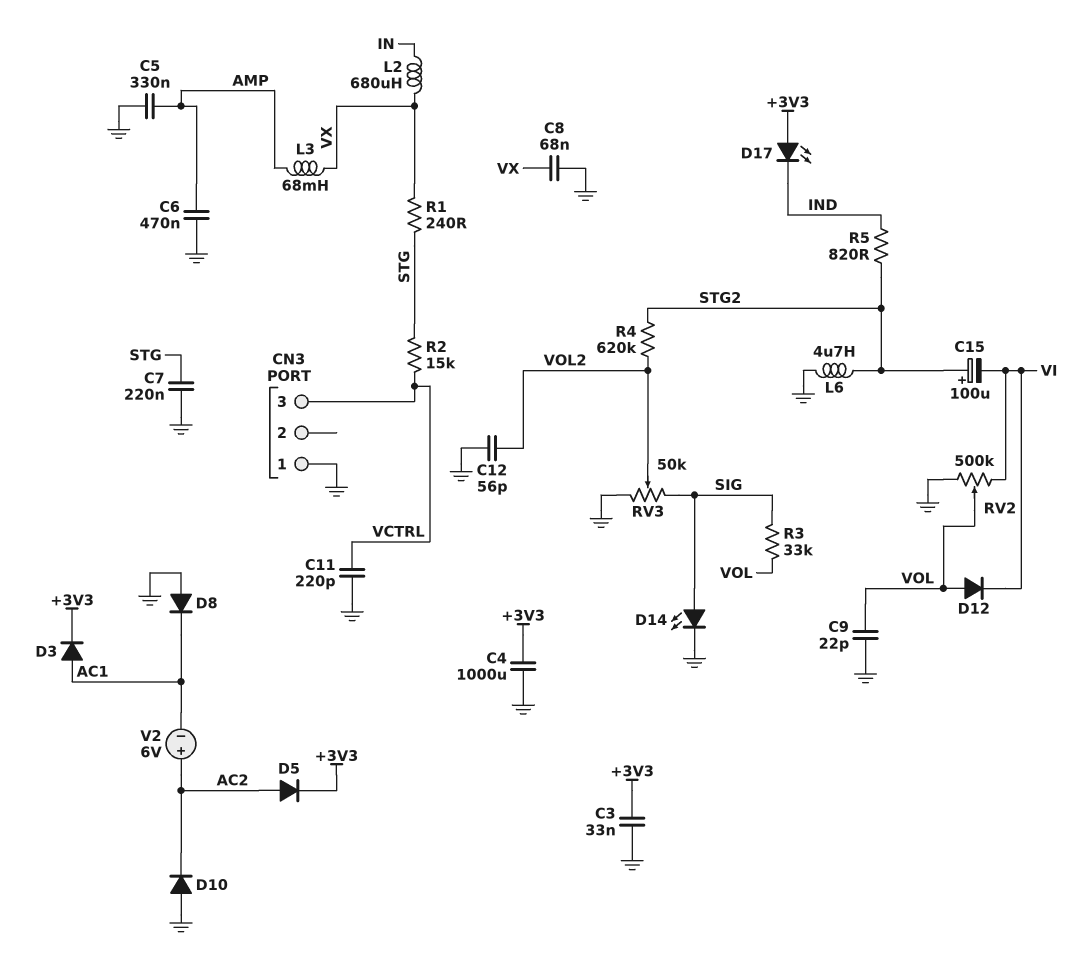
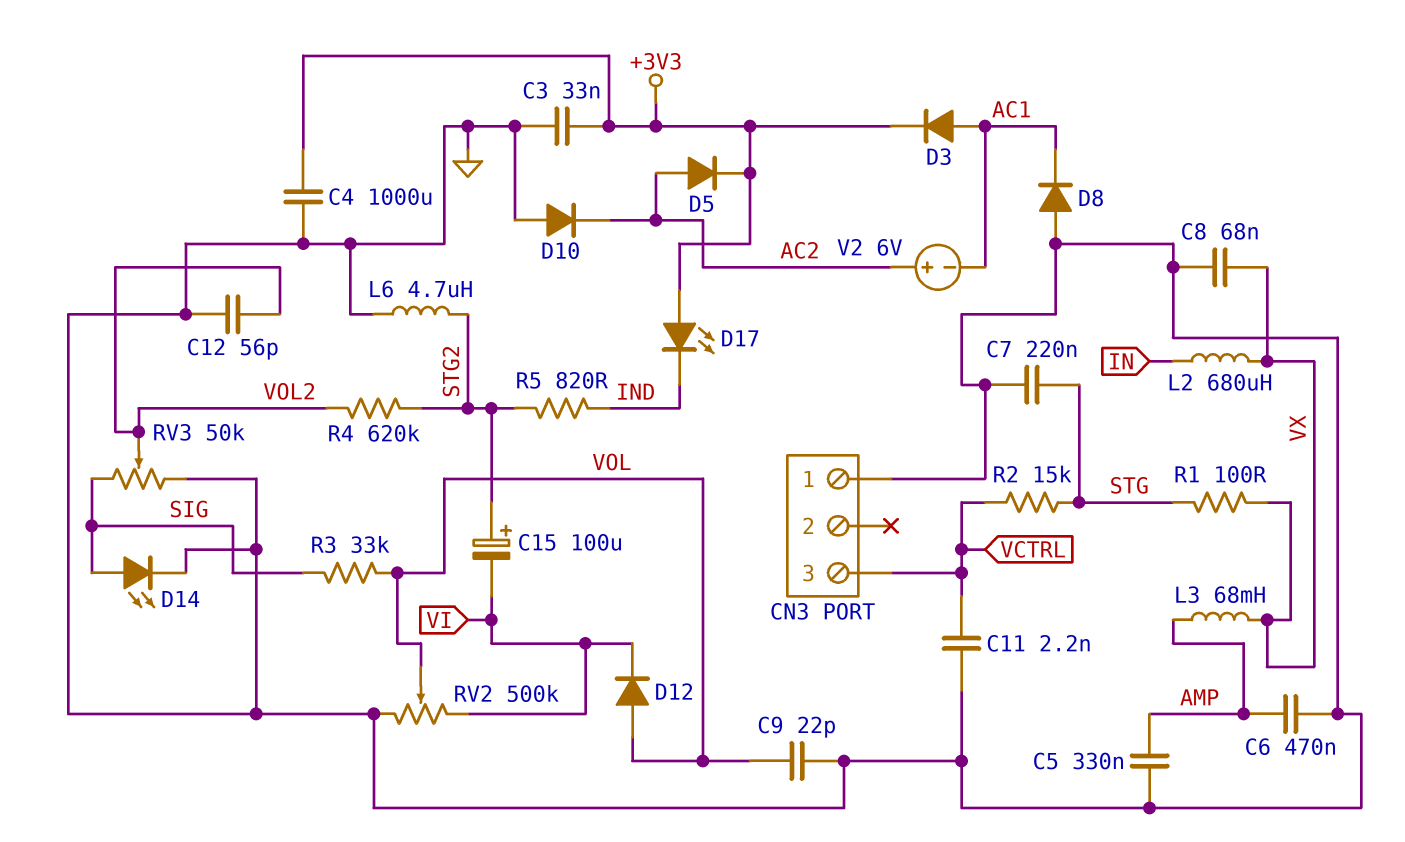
C11: 220pF (GND, VCTRL) -> 2.2nF (GND, VCTRL)
R1: 240 (STG, VX) -> 100 (STG, VX)

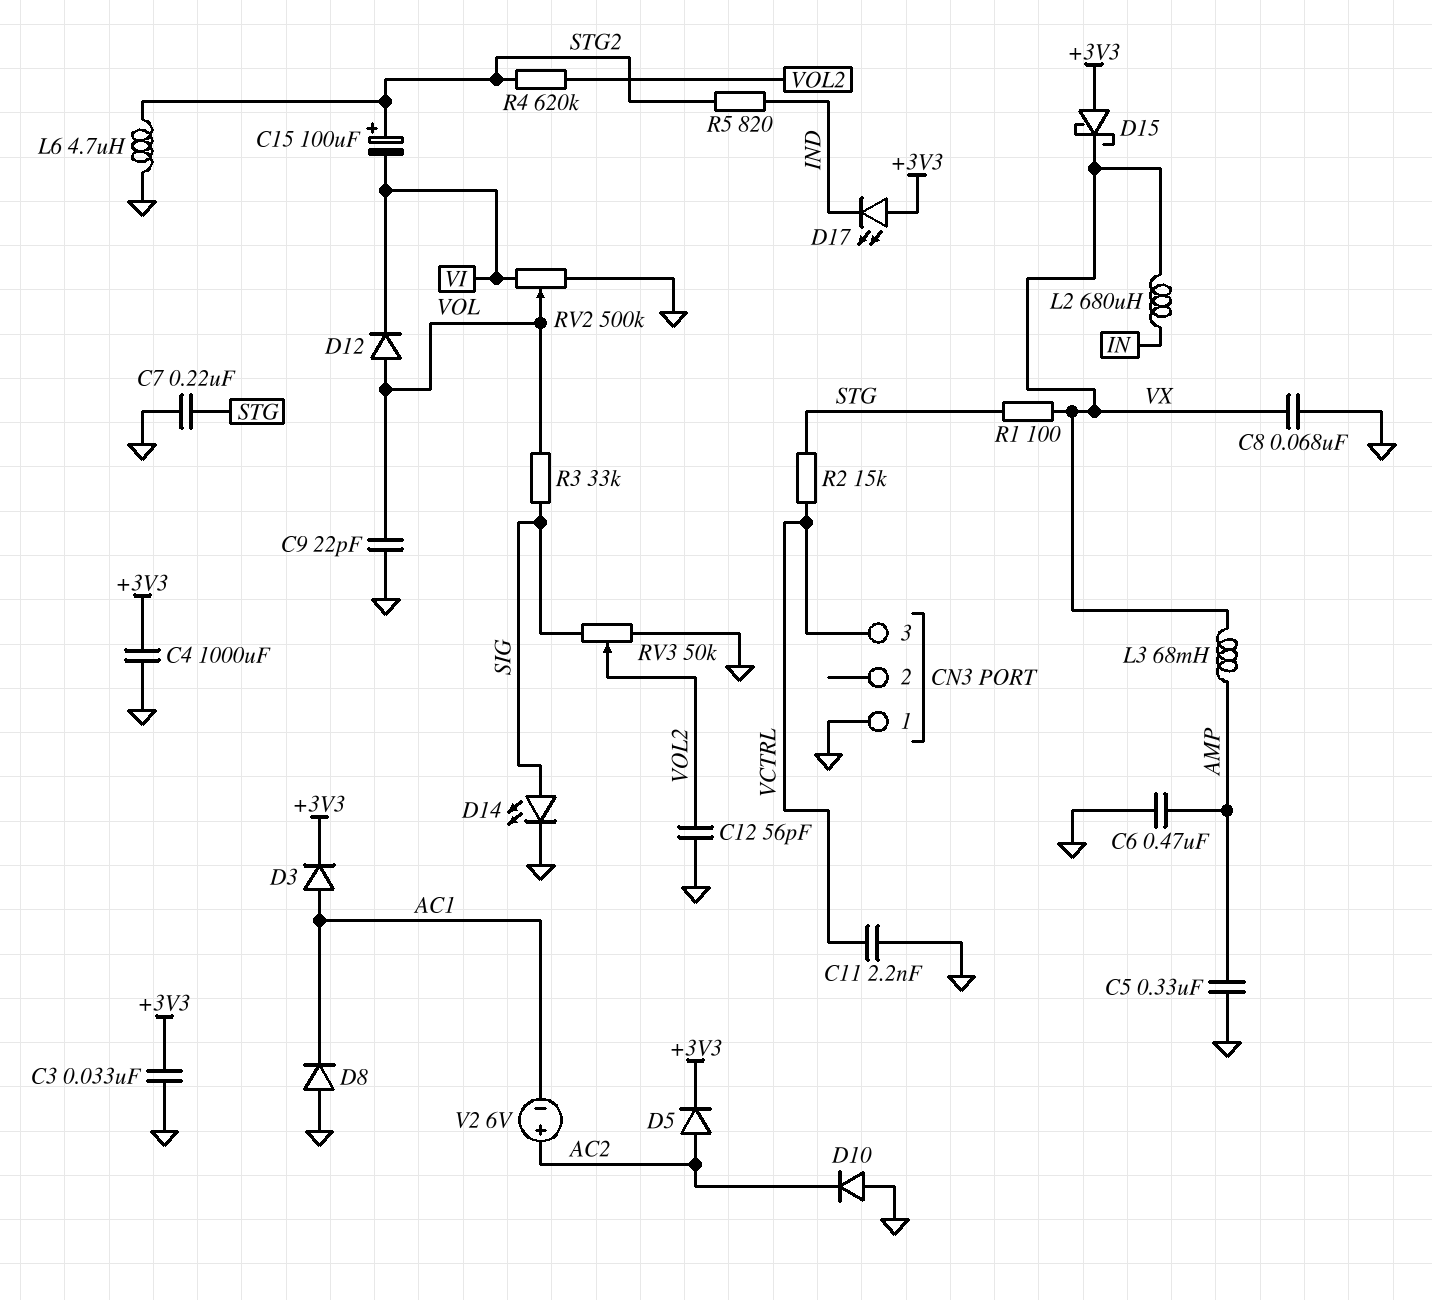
D15: none -> schottky (A +3V3, K VX)

